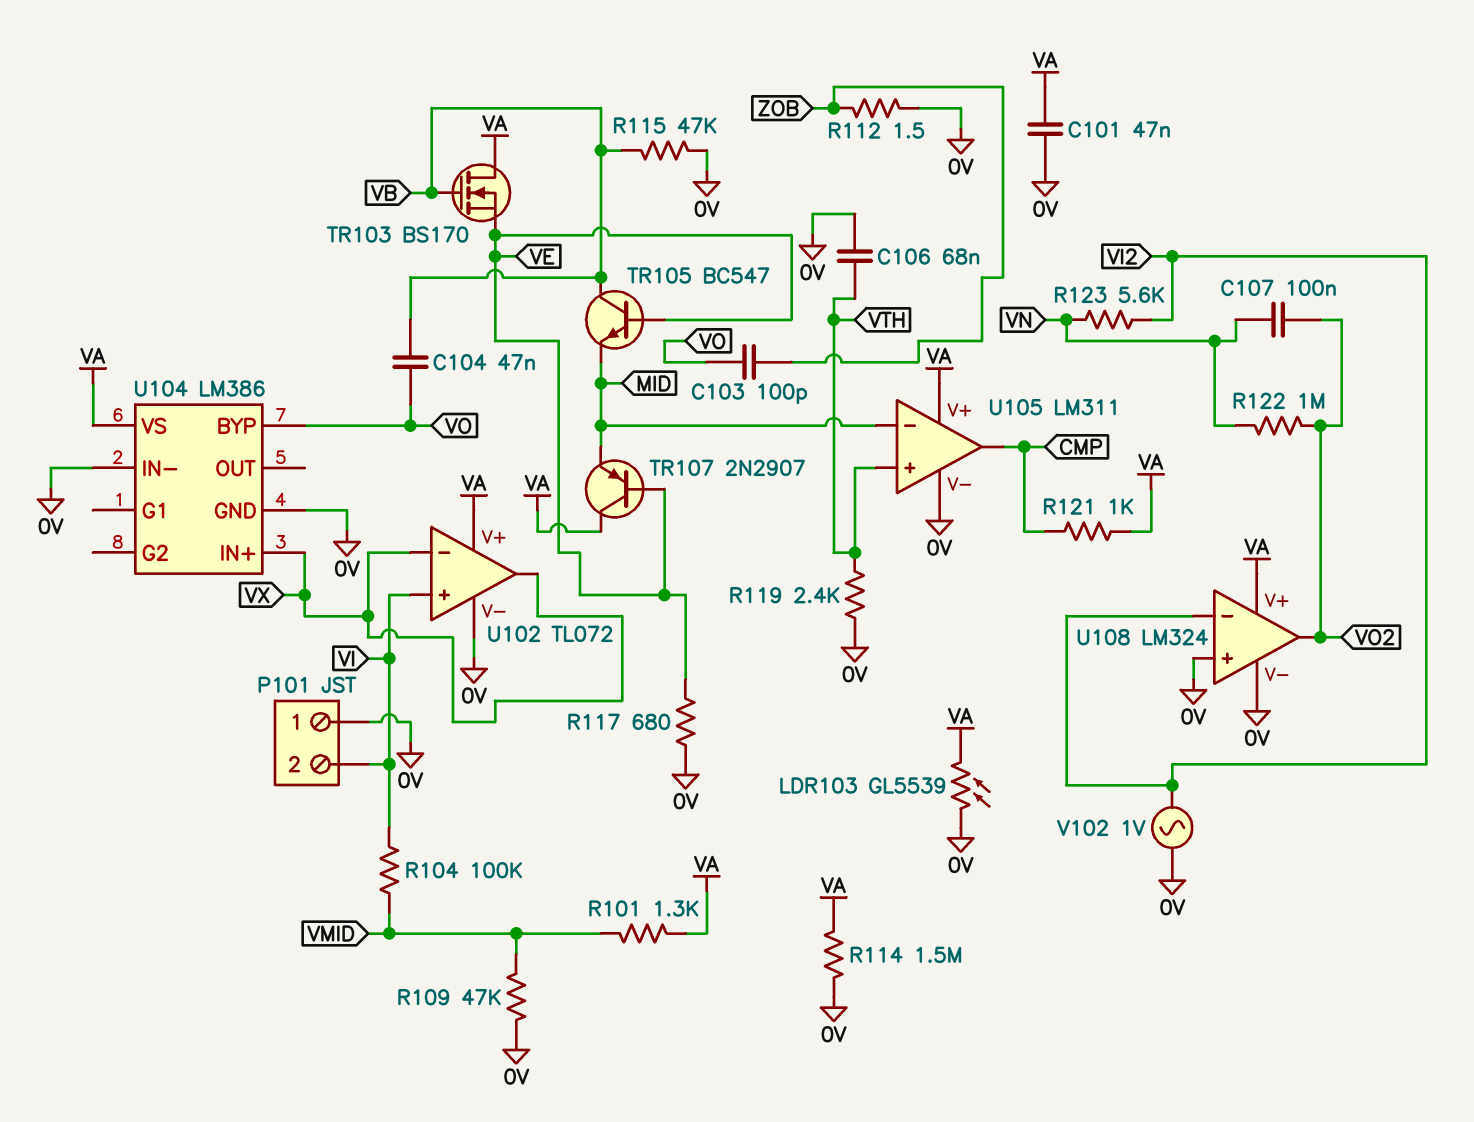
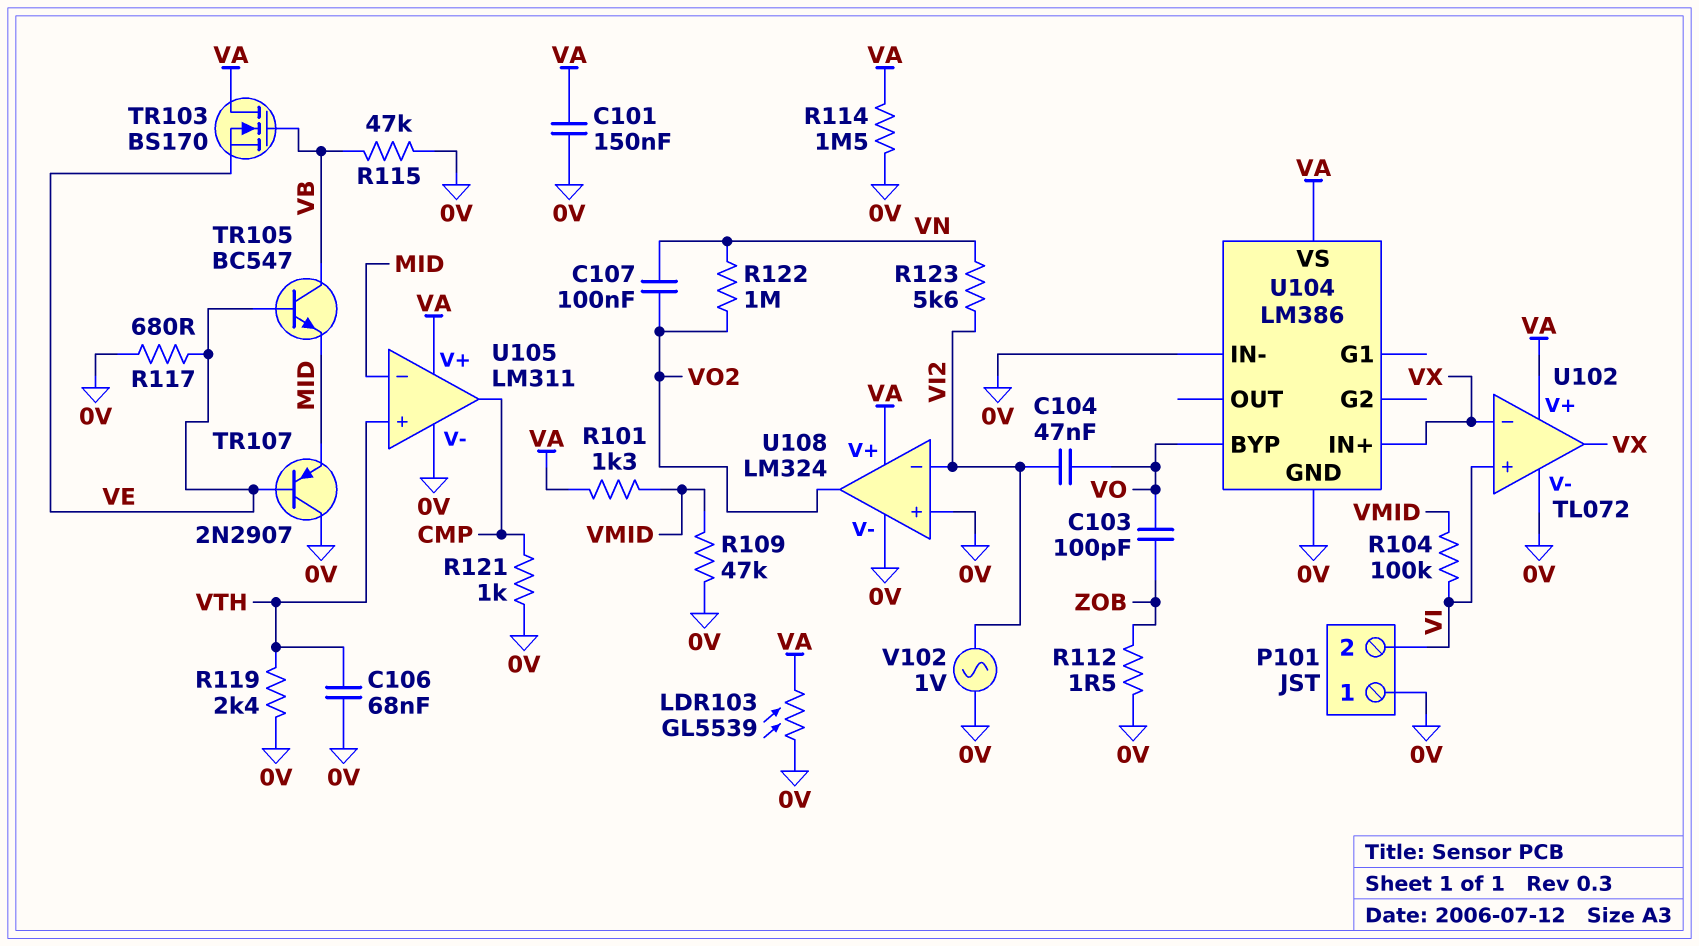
C101: 47nF (0V, VA) -> 150nF (0V, VA)
C104: 47nF (VB, VO) -> 47nF (VI2, VO)
R121: 1k (CMP, VA) -> 1k (0V, CMP)
TR107: PNP 2N2907 (B VE, C VA, E MID) -> PNP 2N2907 (B VE, C 0V, E MID)

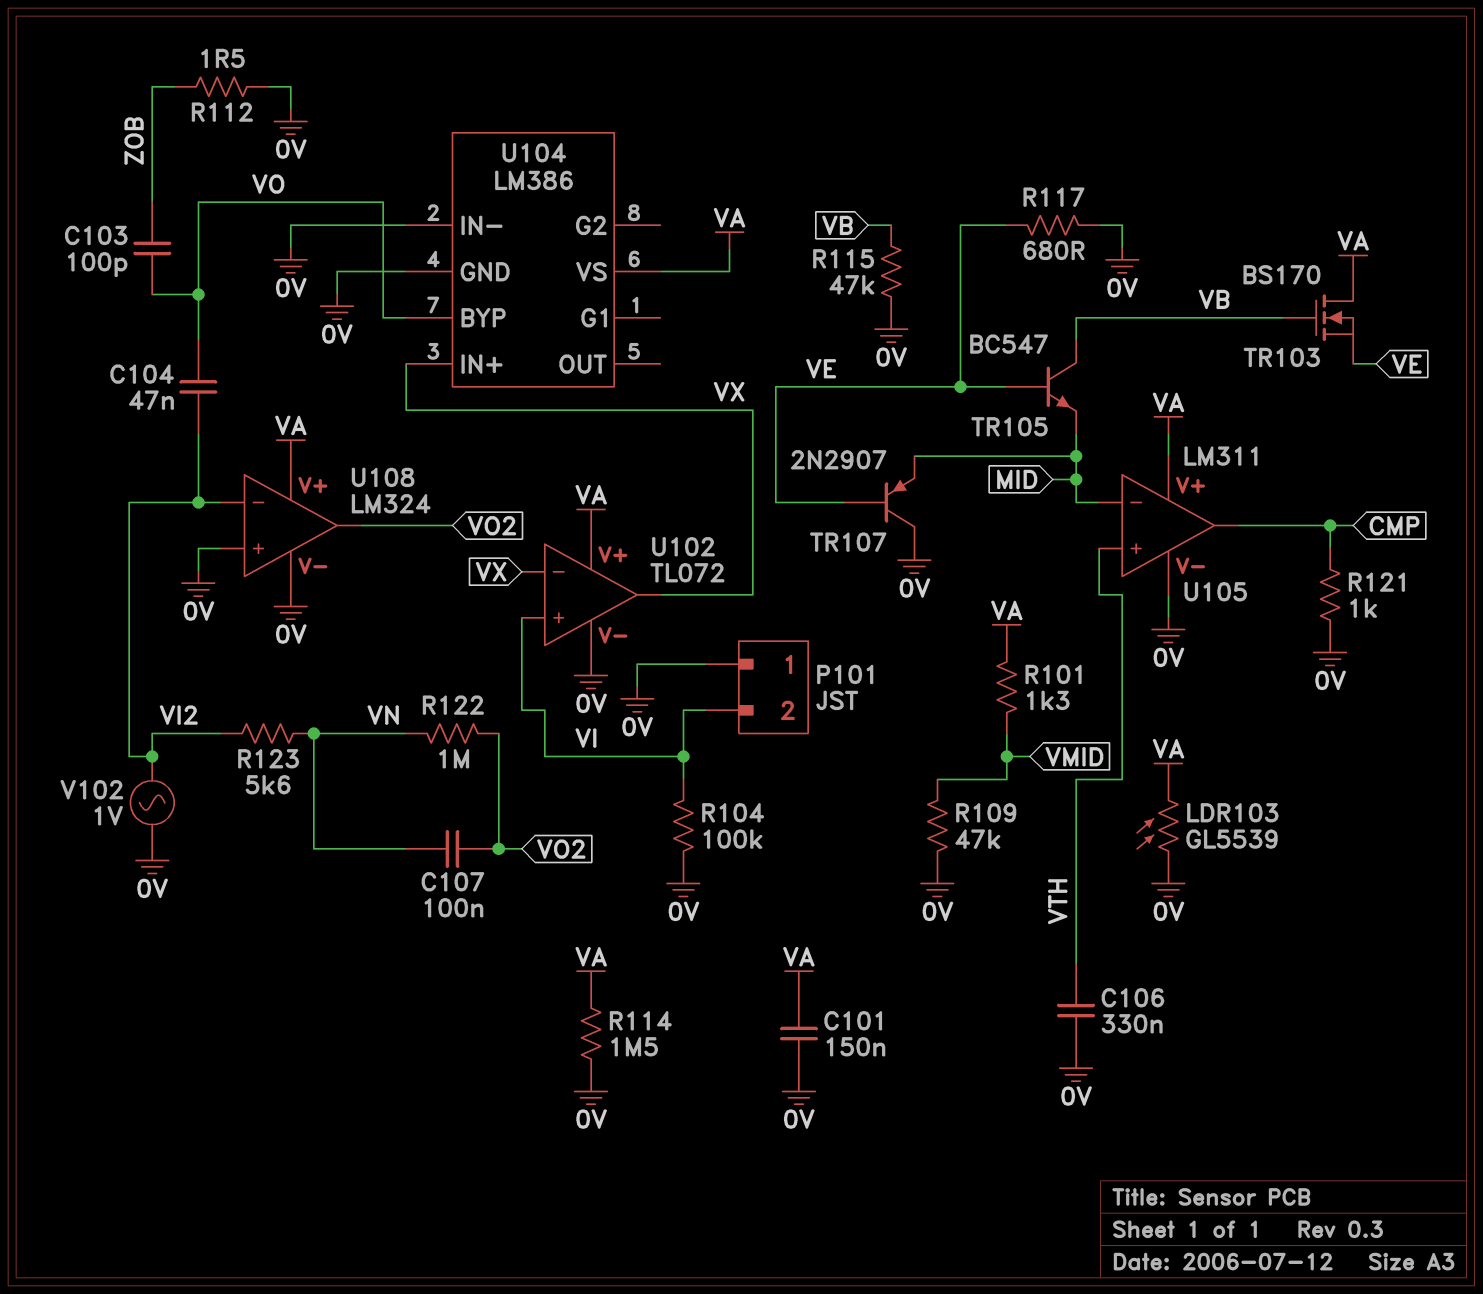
C106: 68nF (0V, VTH) -> 330nF (0V, VTH)
R104: 100k (VI, VMID) -> 100k (0V, VI)
R119: 2.4k (0V, VTH) -> none

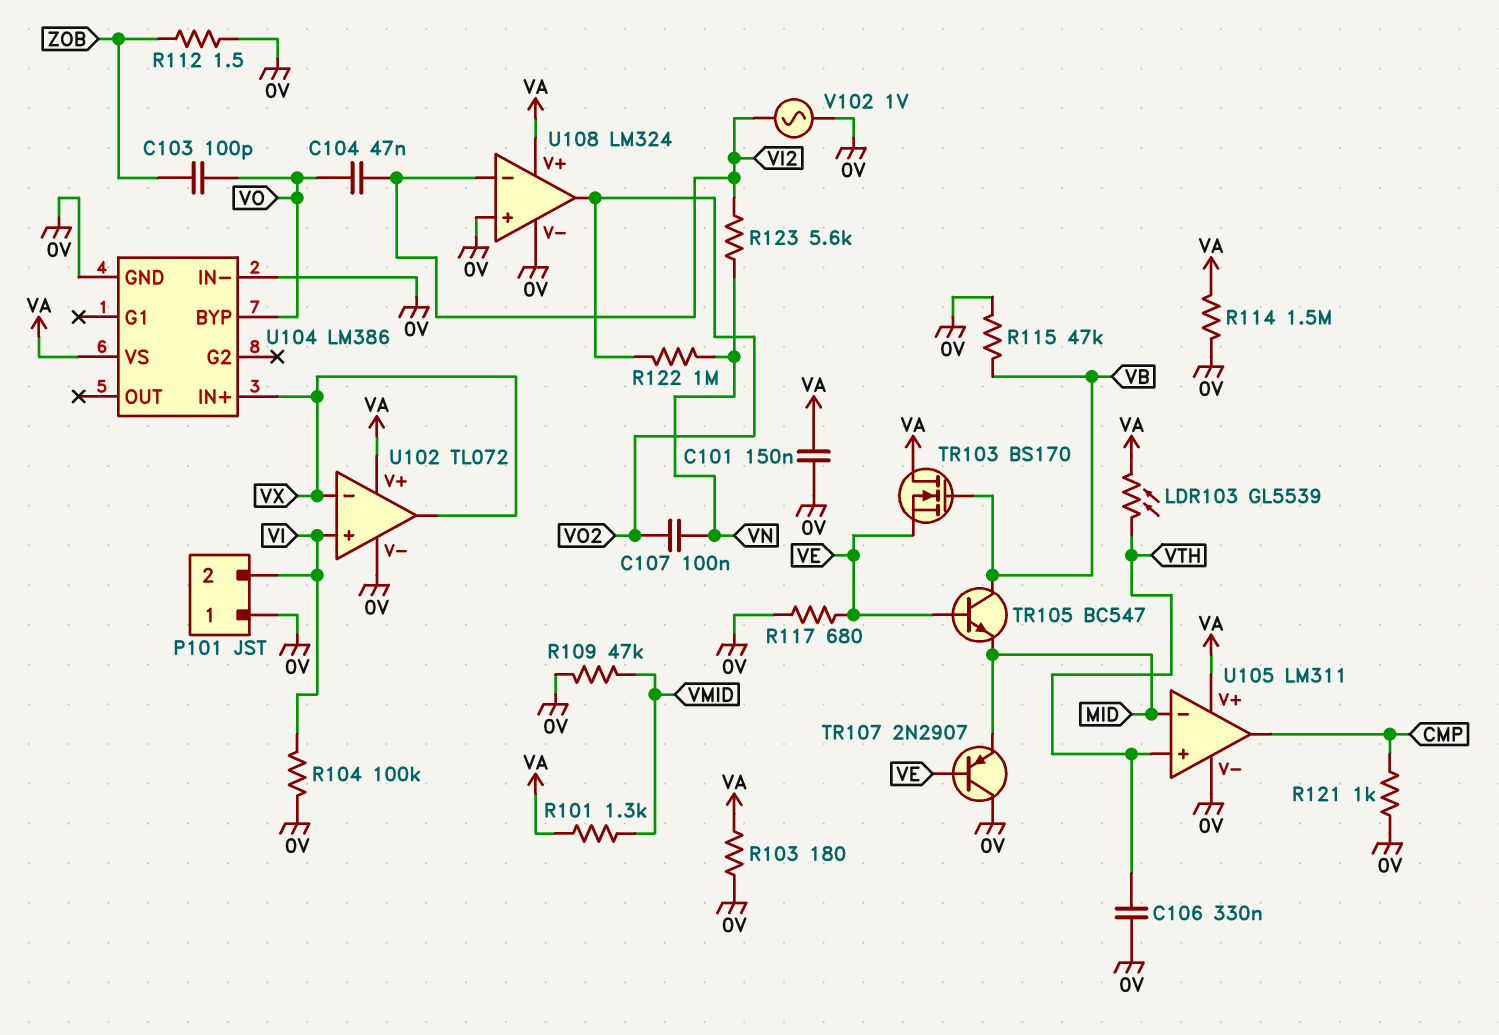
LDR103: GL5539 (0V, VA) -> GL5539 (VA, VTH)
R103: none -> 180 (0V, VA)

